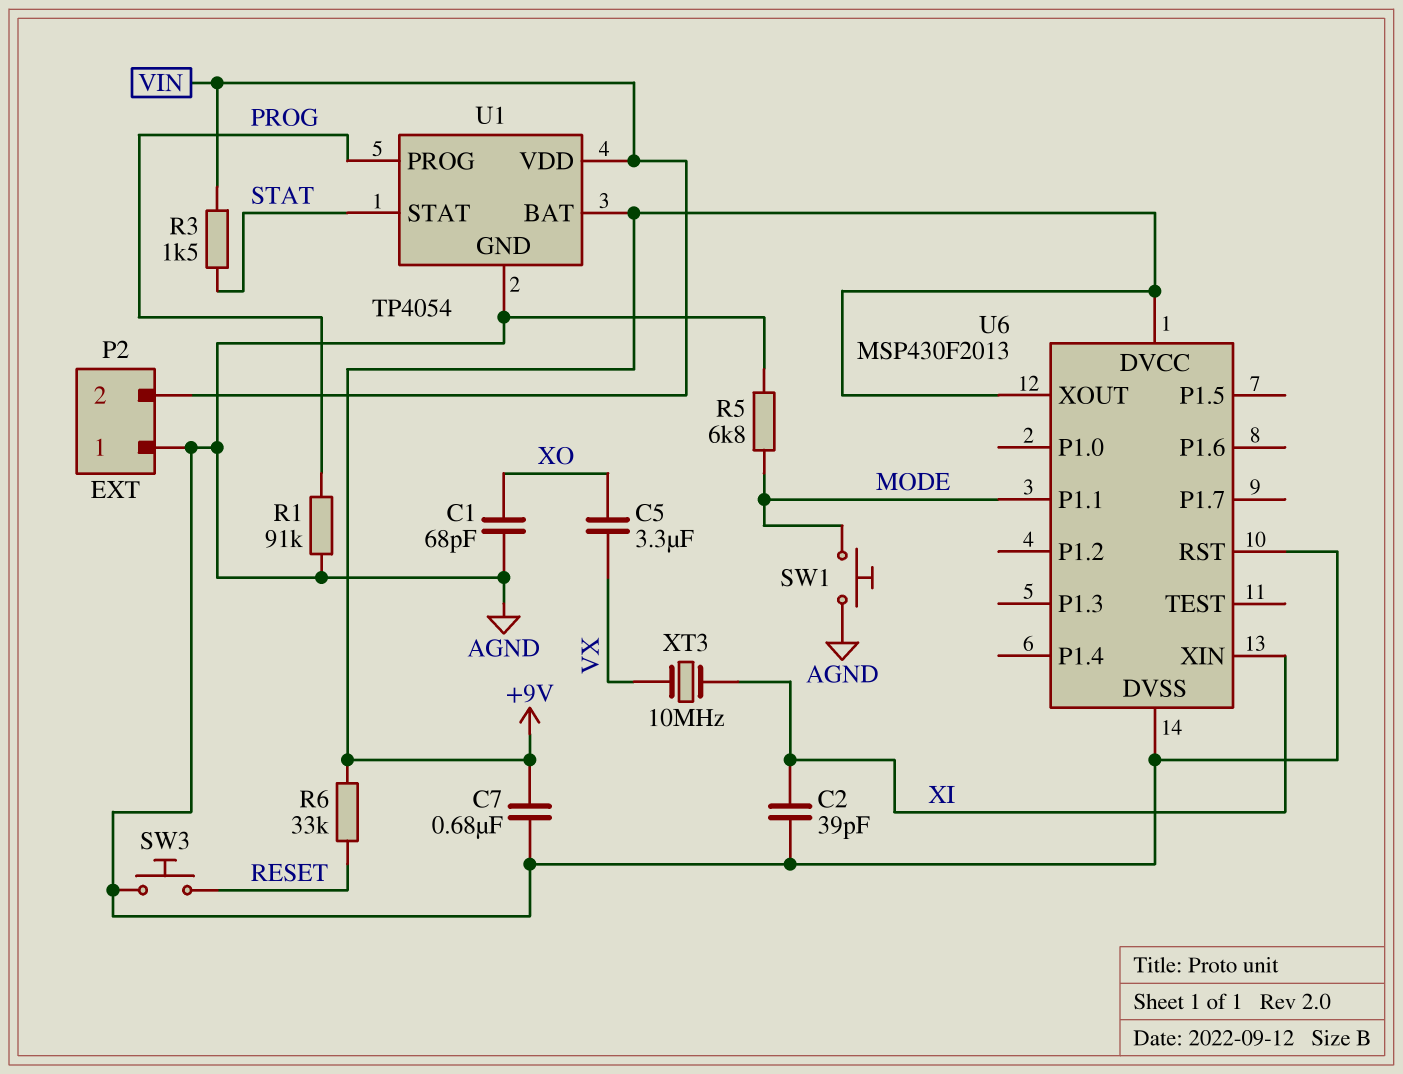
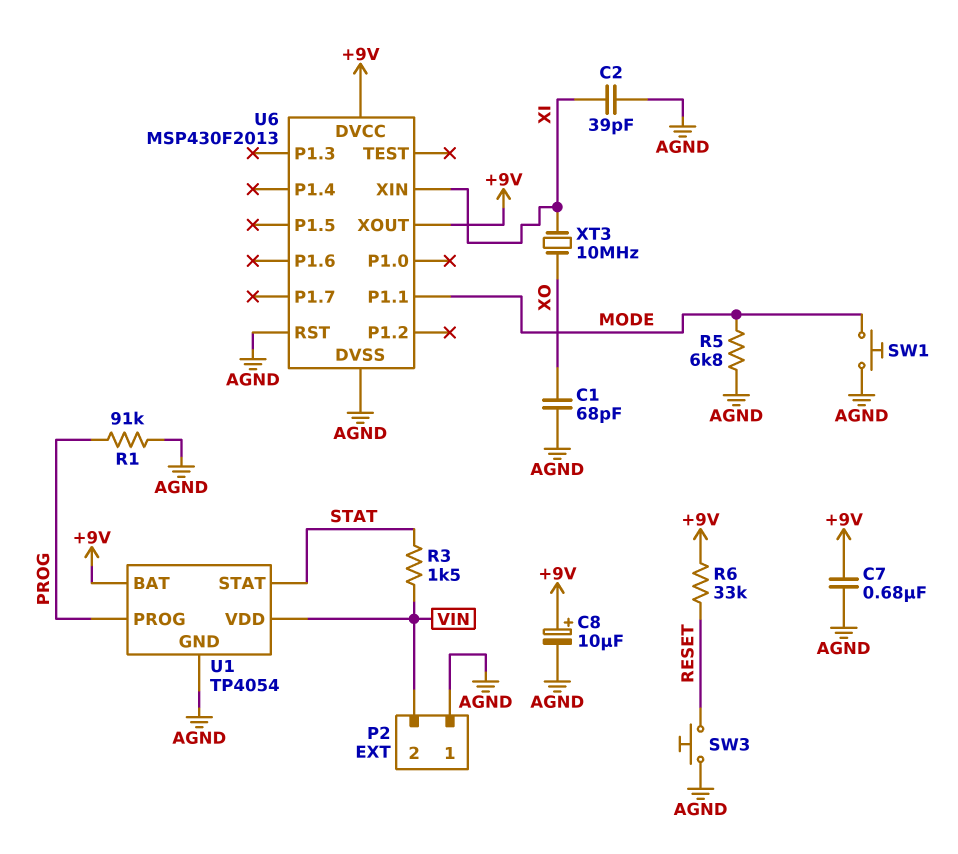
C5: 3.3uF (VX, XO) -> none
C8: none -> 10uF (plus +9V, minus AGND)
XT3: 10MHz (VX, XI) -> 10MHz (XI, XO)

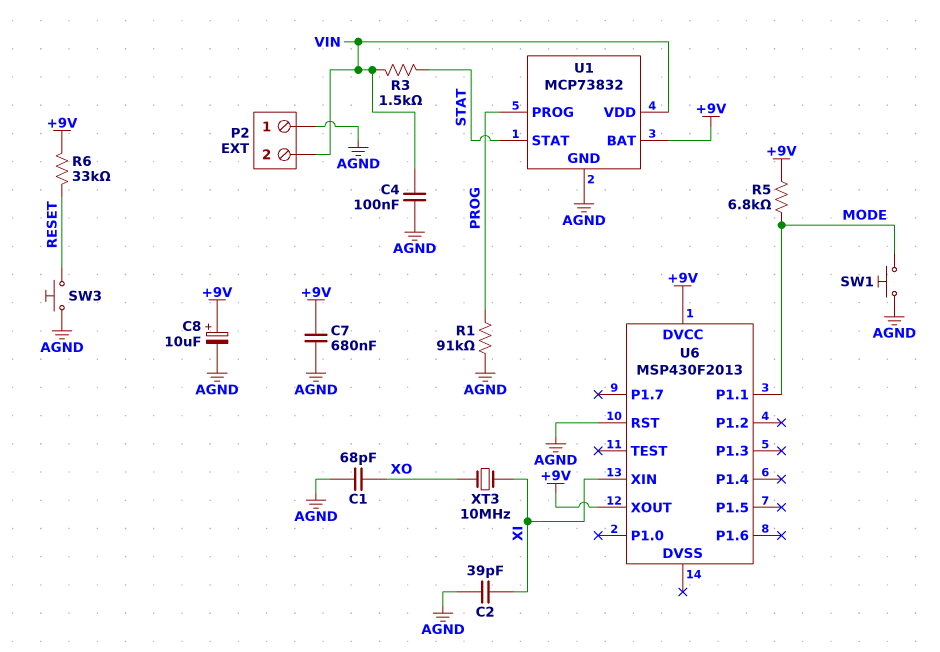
C4: none -> 100nF (AGND, VIN)
R5: 6.8k (AGND, MODE) -> 6.8k (+9V, MODE)
U1: TP4054 -> MCP73832
U6 pin DVSS: AGND -> none

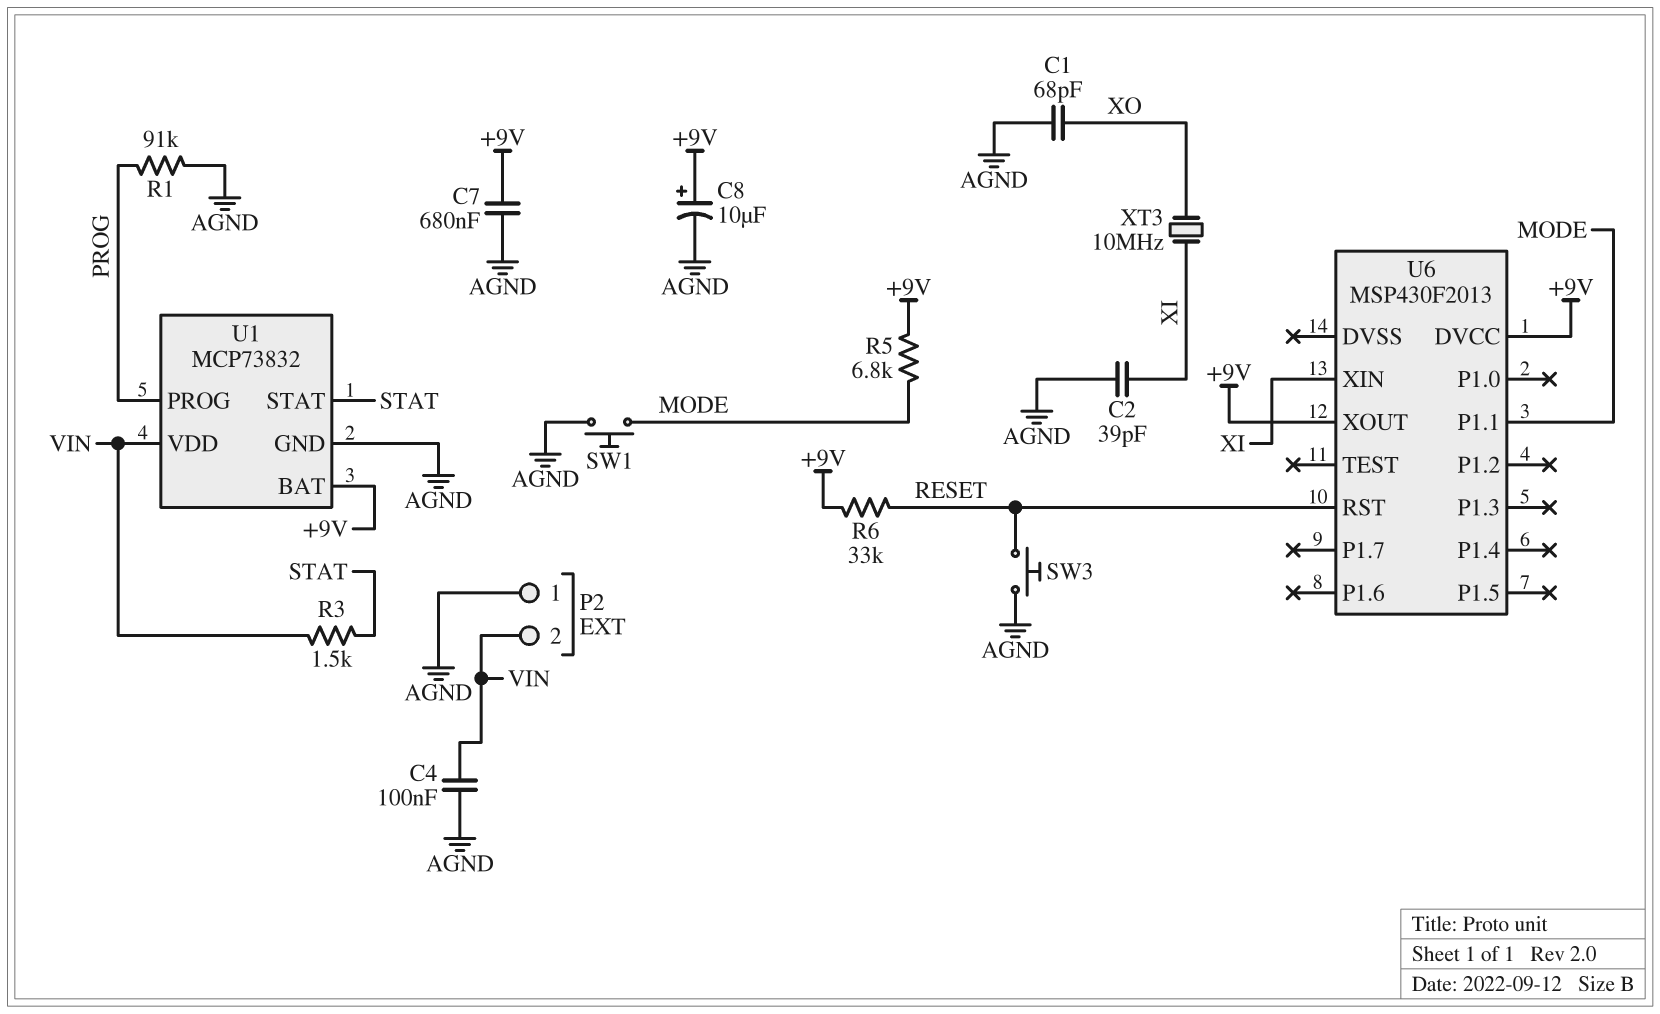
U6 pin RST: AGND -> RESET

